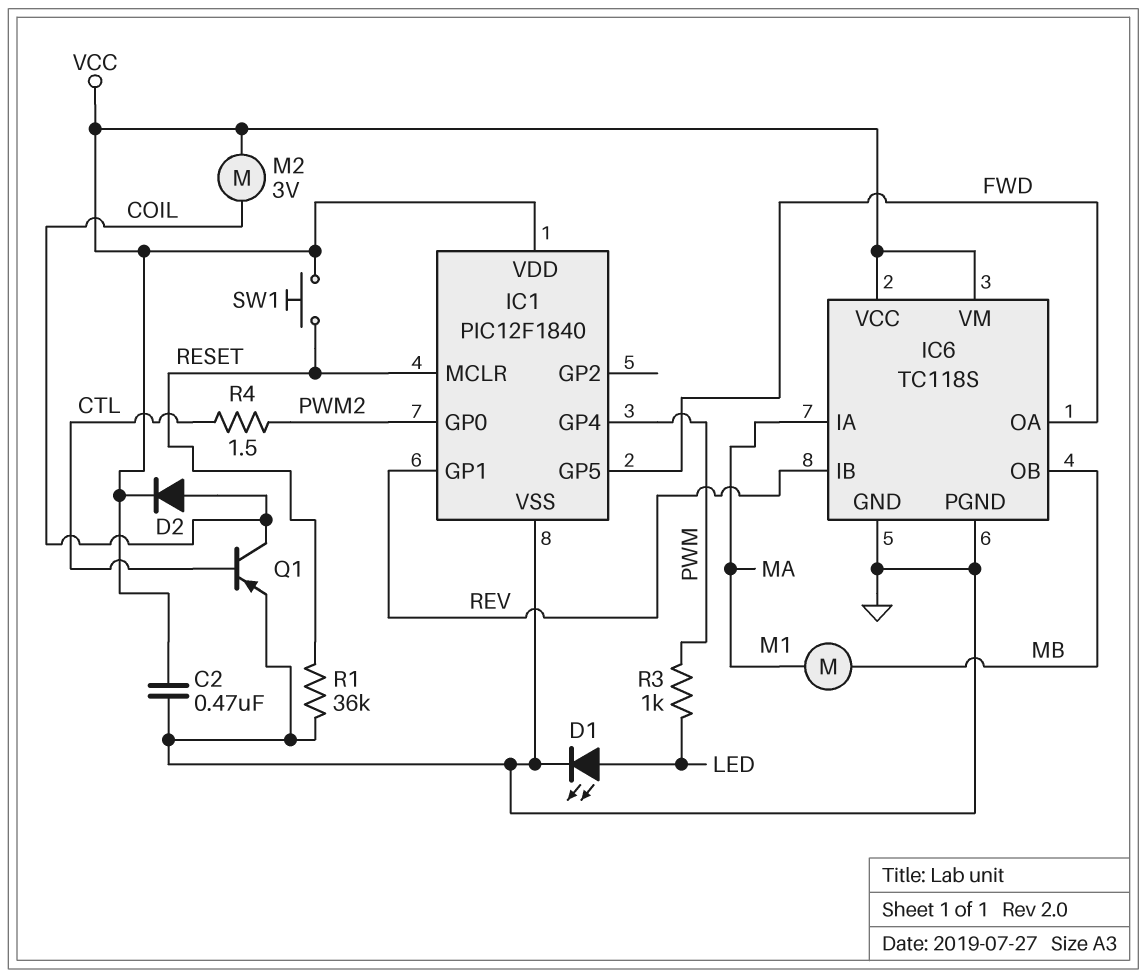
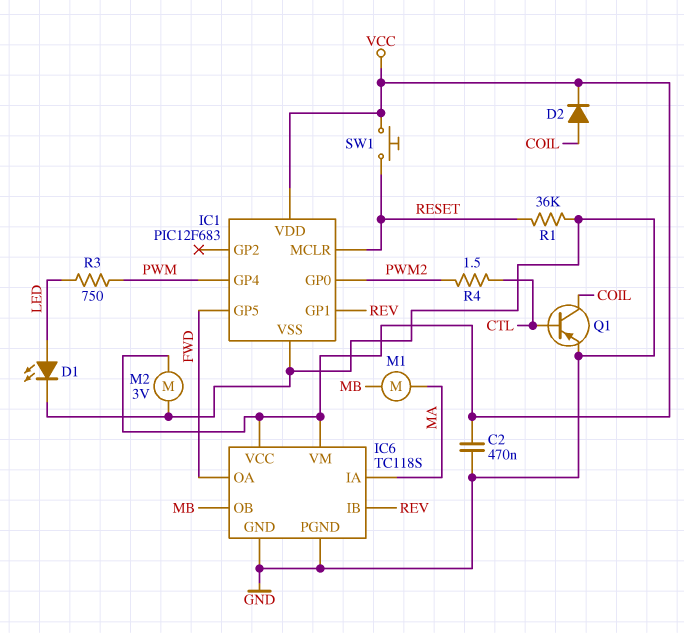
IC1: PIC12F1840 -> PIC12F683
M2: motor 3V (COIL, VCC) -> motor 3V (GND, VCC)
R3: 1k (LED, PWM) -> 750 (LED, PWM)

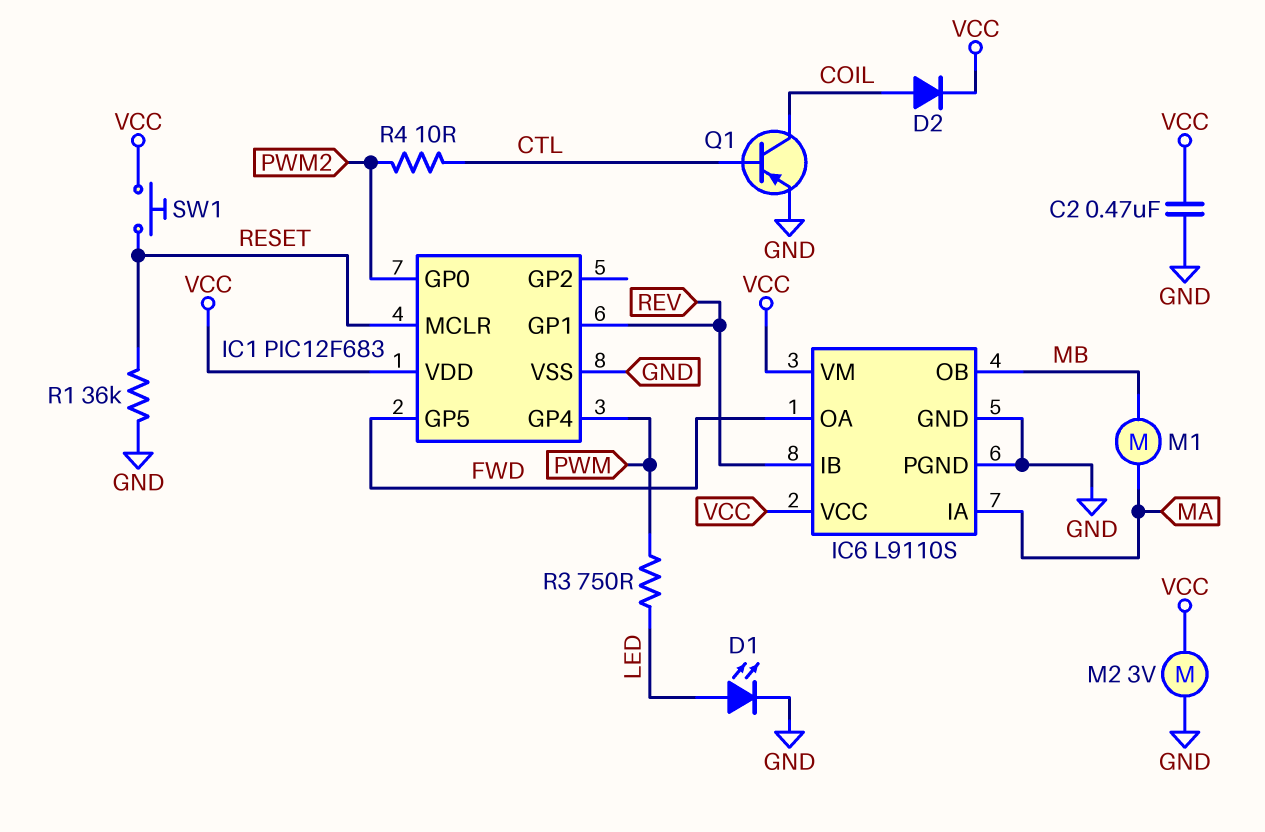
IC6: TC118S -> L9110S
R4: 1.5 (CTL, PWM2) -> 10 (CTL, PWM2)

